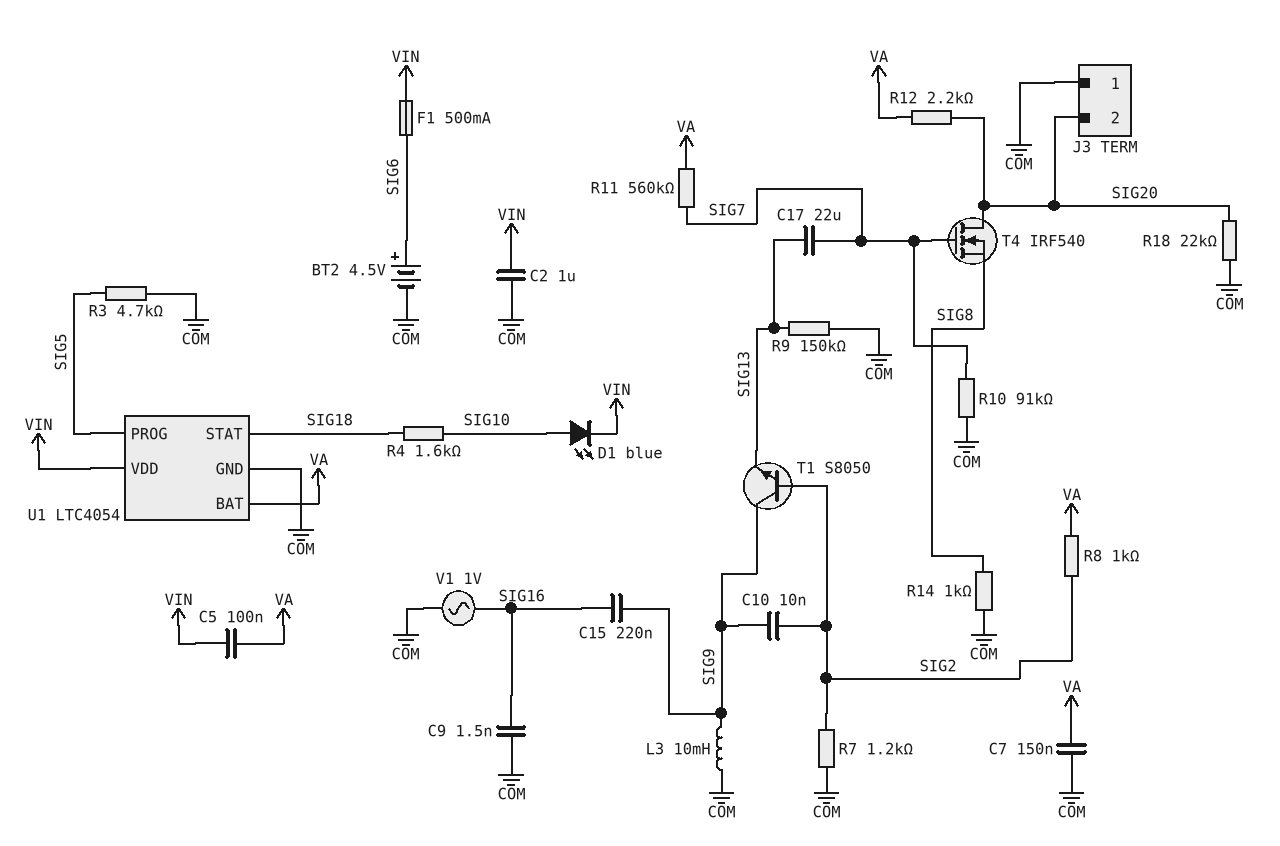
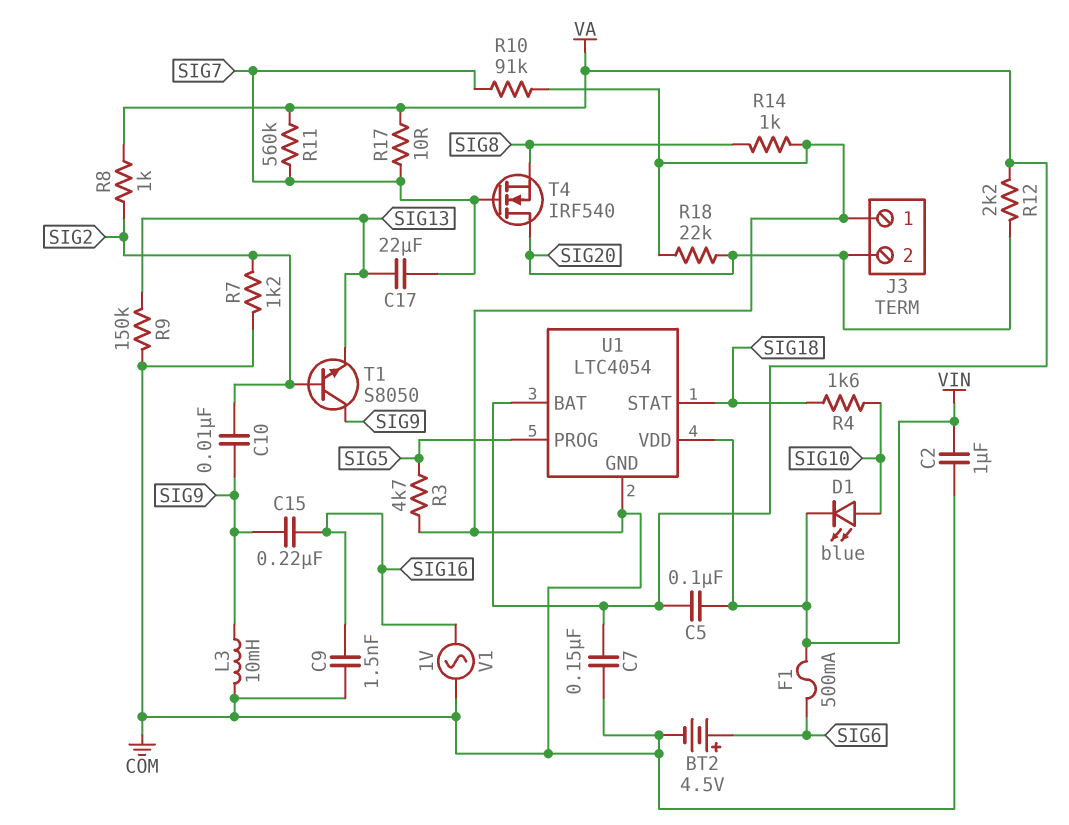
R17: none -> 10 (SIG7, VA)

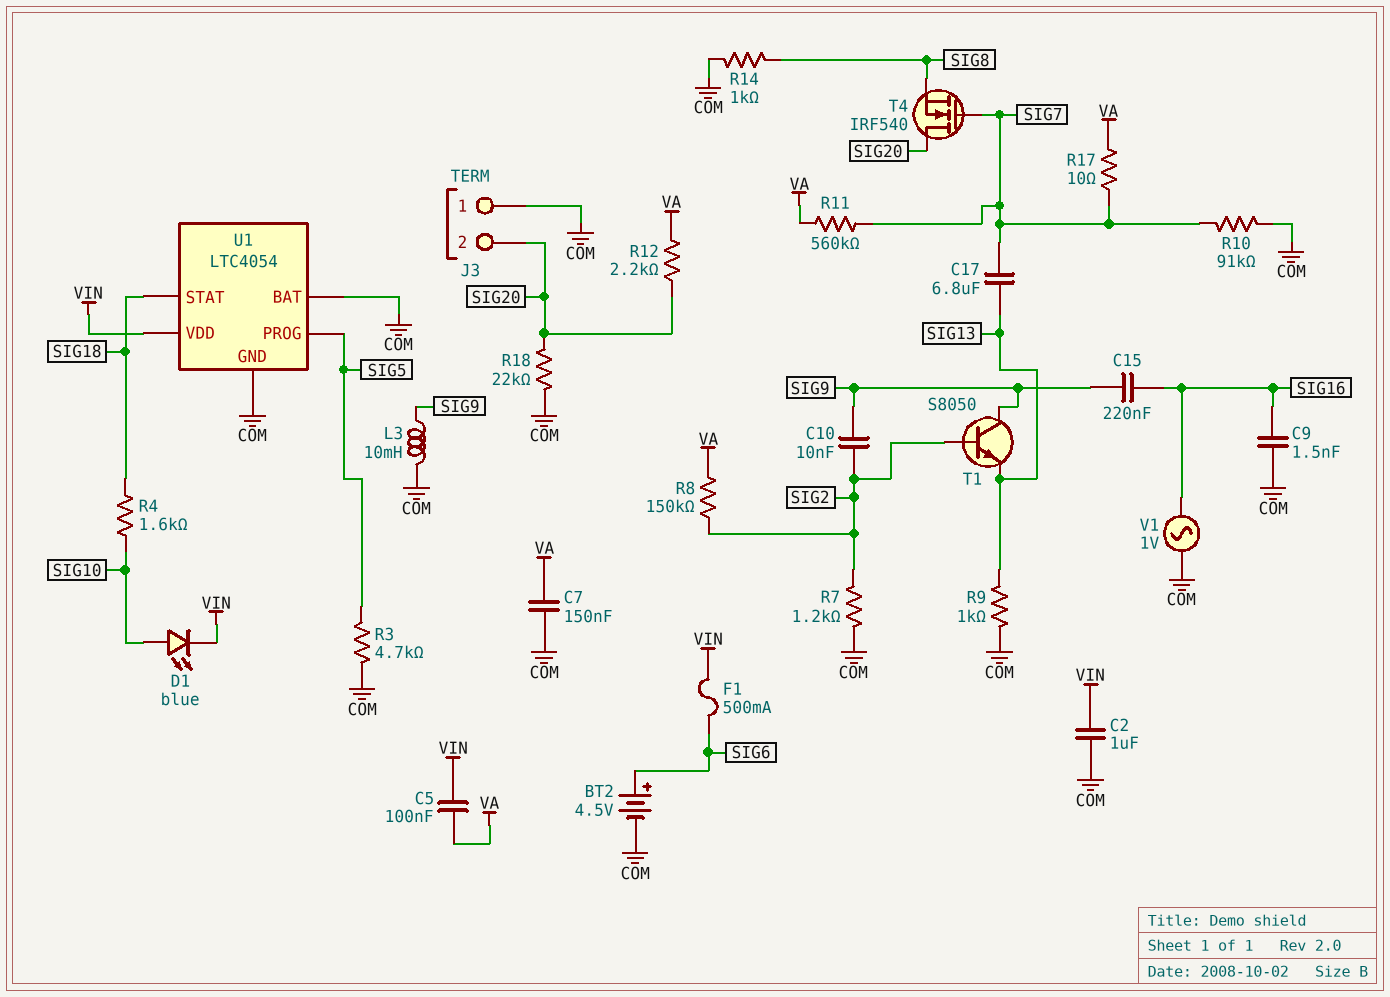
C17: 22uF (SIG7, SIG13) -> 6.8uF (SIG7, SIG13)
R8: 1k (SIG2, VA) -> 150k (SIG2, VA)
R9: 150k (COM, SIG13) -> 1k (COM, SIG13)
U1 pin BAT: VA -> COM

